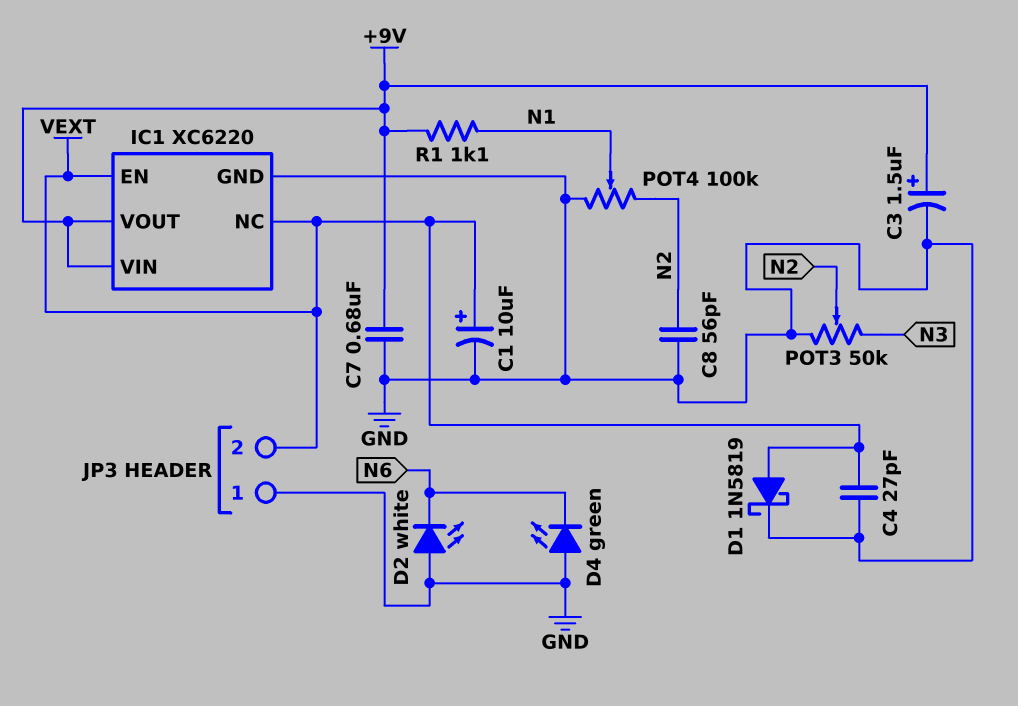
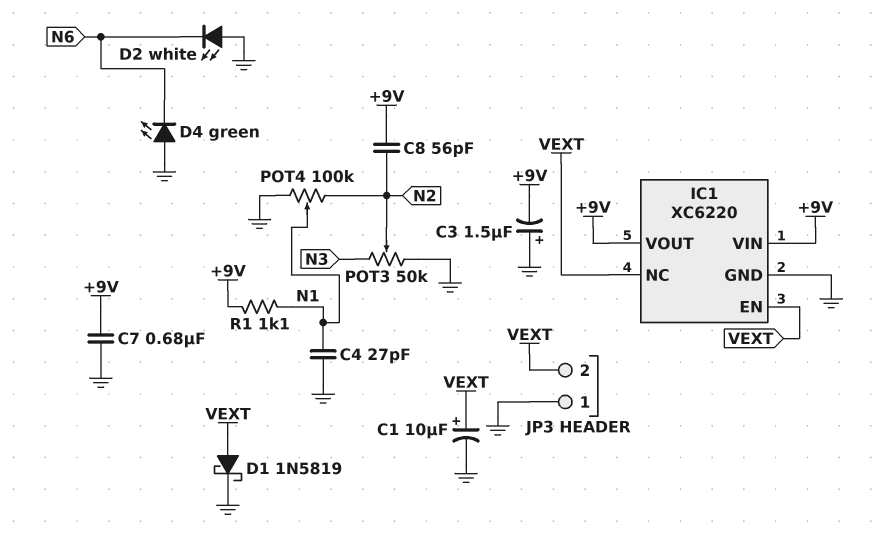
C3: 1.5uF (plus +9V, minus GND) -> 1.5uF (plus GND, minus +9V)
C4: 27pF (GND, VEXT) -> 27pF (GND, N1)
C8: 56pF (GND, N2) -> 56pF (+9V, N2)

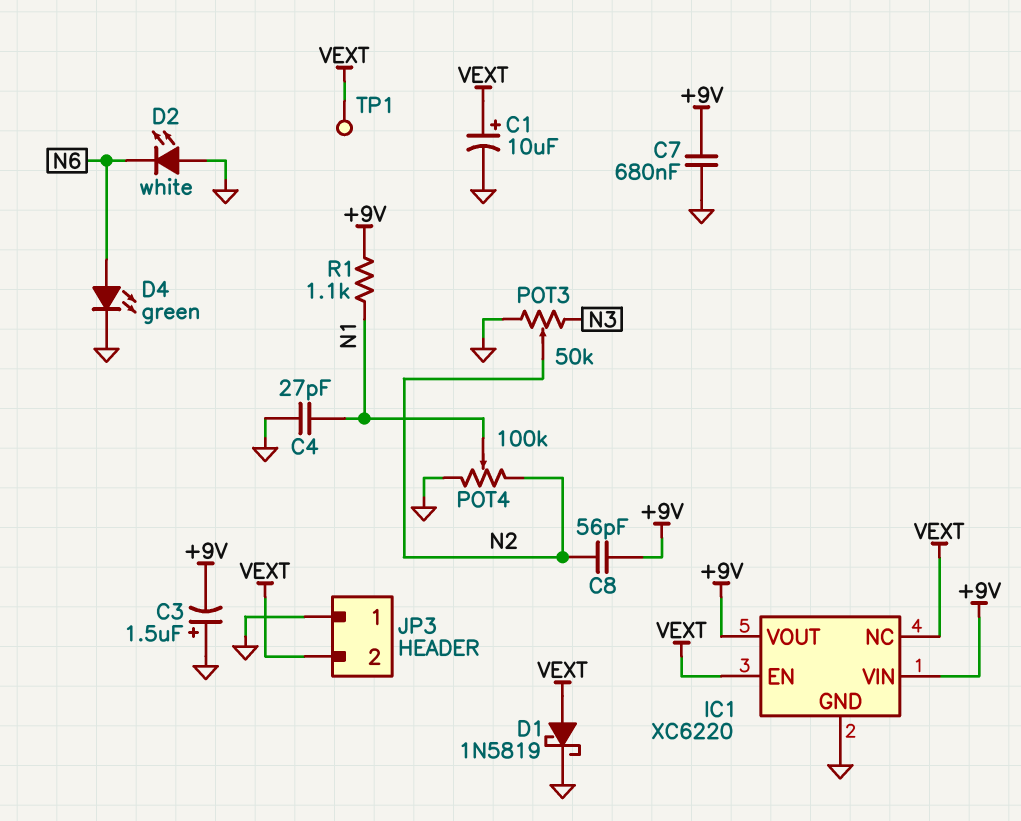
D4: LED green (A GND, K N6) -> LED green (A N6, K GND)
TP1: none -> test point (VEXT)

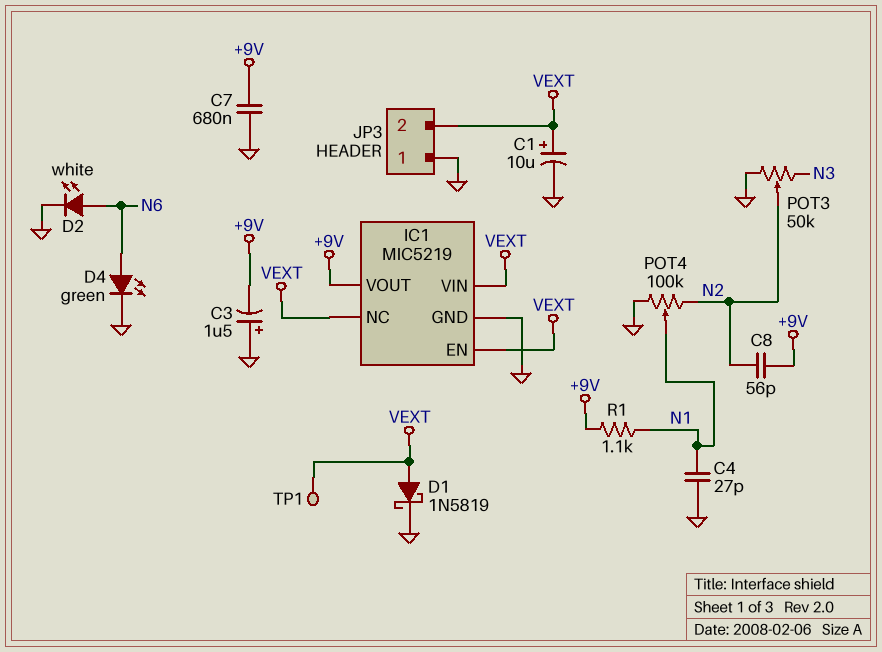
D2: LED white (A GND, K N6) -> LED white (A N6, K GND)
IC1: XC6220 -> MIC5219
IC1 pin VIN: +9V -> VEXT

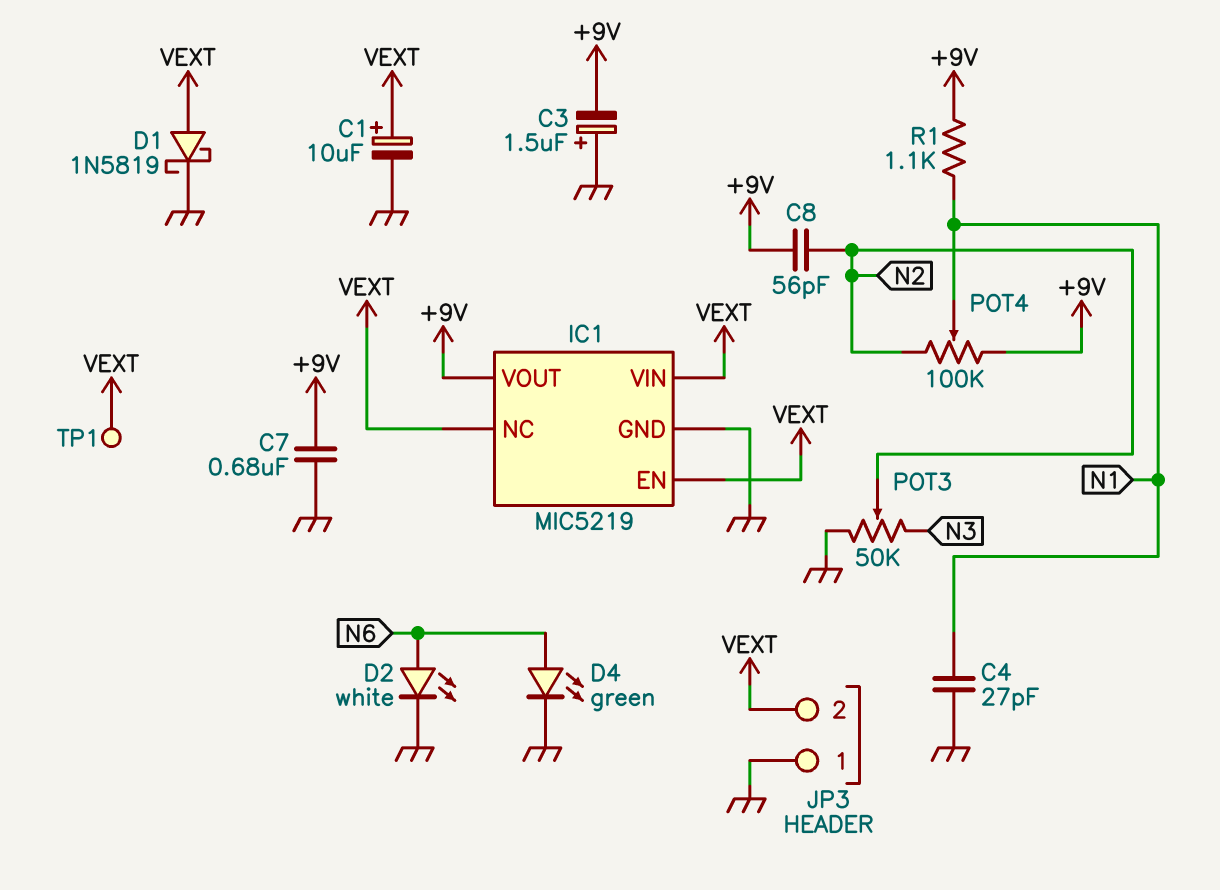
POT4: 100k (GND, N2, wiper N1) -> 100k (+9V, N2, wiper N1)

